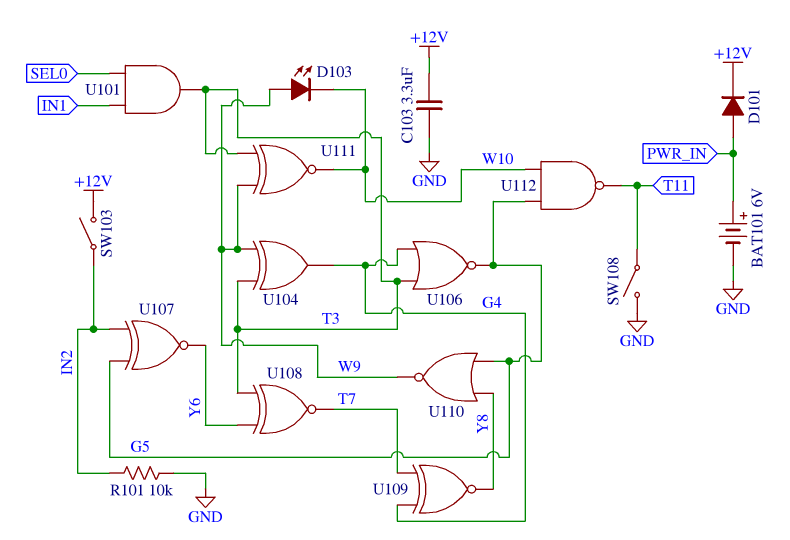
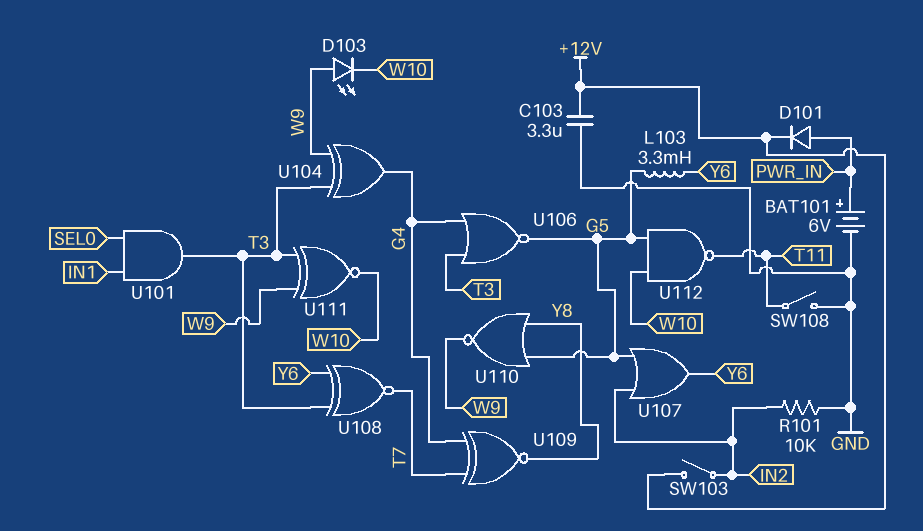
L103: none -> 3.3mH (G5, Y6)
U107: XNOR (in G5, in IN2, out Y6) -> OR (in G5, in IN2, out Y6)

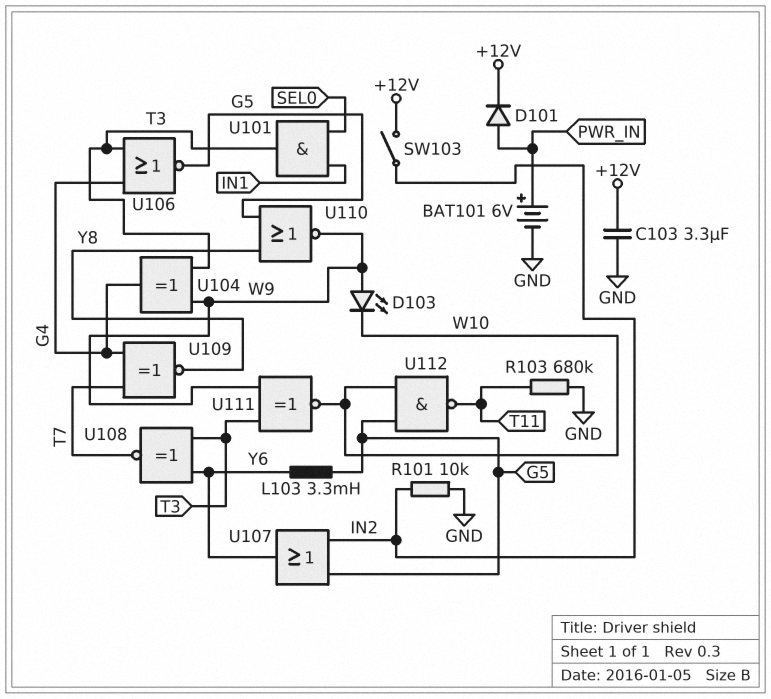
R103: none -> 680k (GND, T11)
SW108: switch (GND, T11) -> none

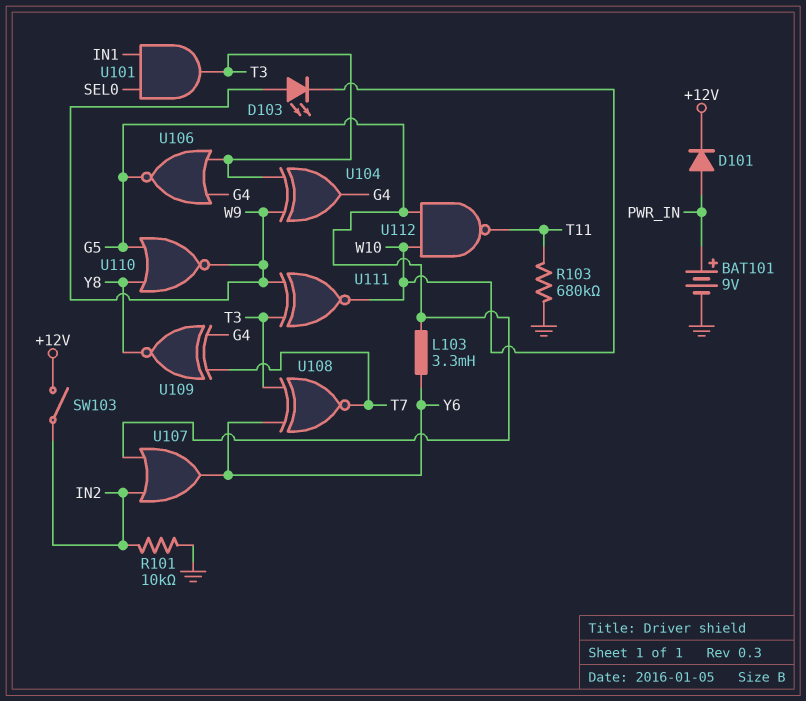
BAT101: 6V (plus PWR_IN, minus GND) -> 9V (plus PWR_IN, minus GND)
C103: 3.3uF (+12V, GND) -> none

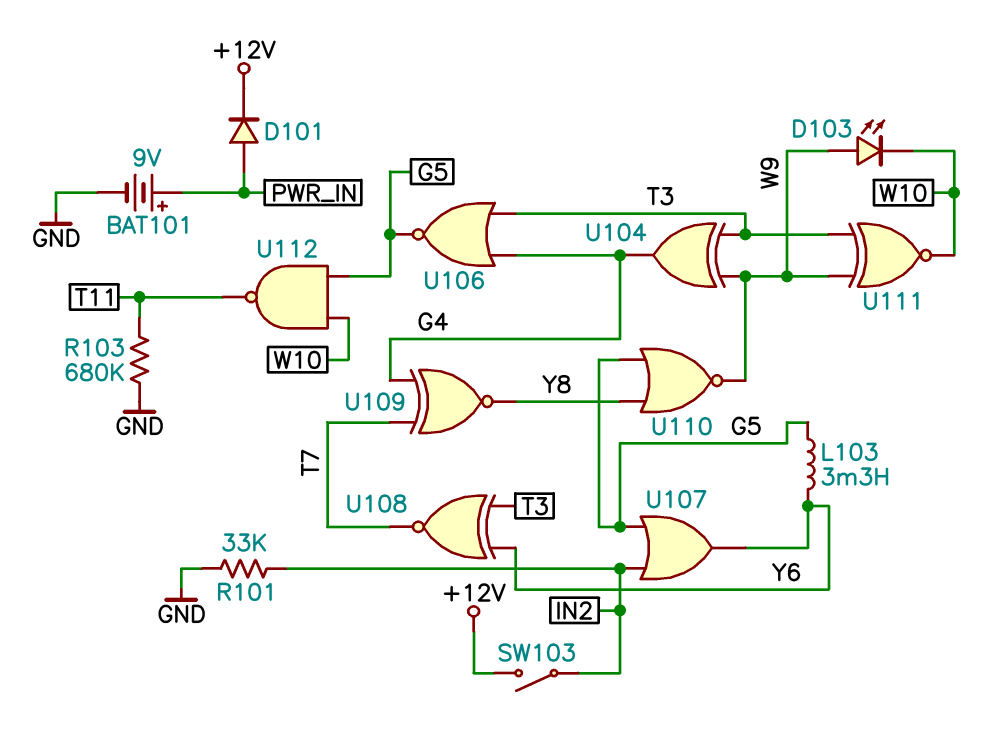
R101: 10k (GND, IN2) -> 33k (GND, IN2)
U101: AND (in IN1, in SEL0, out T3) -> none

